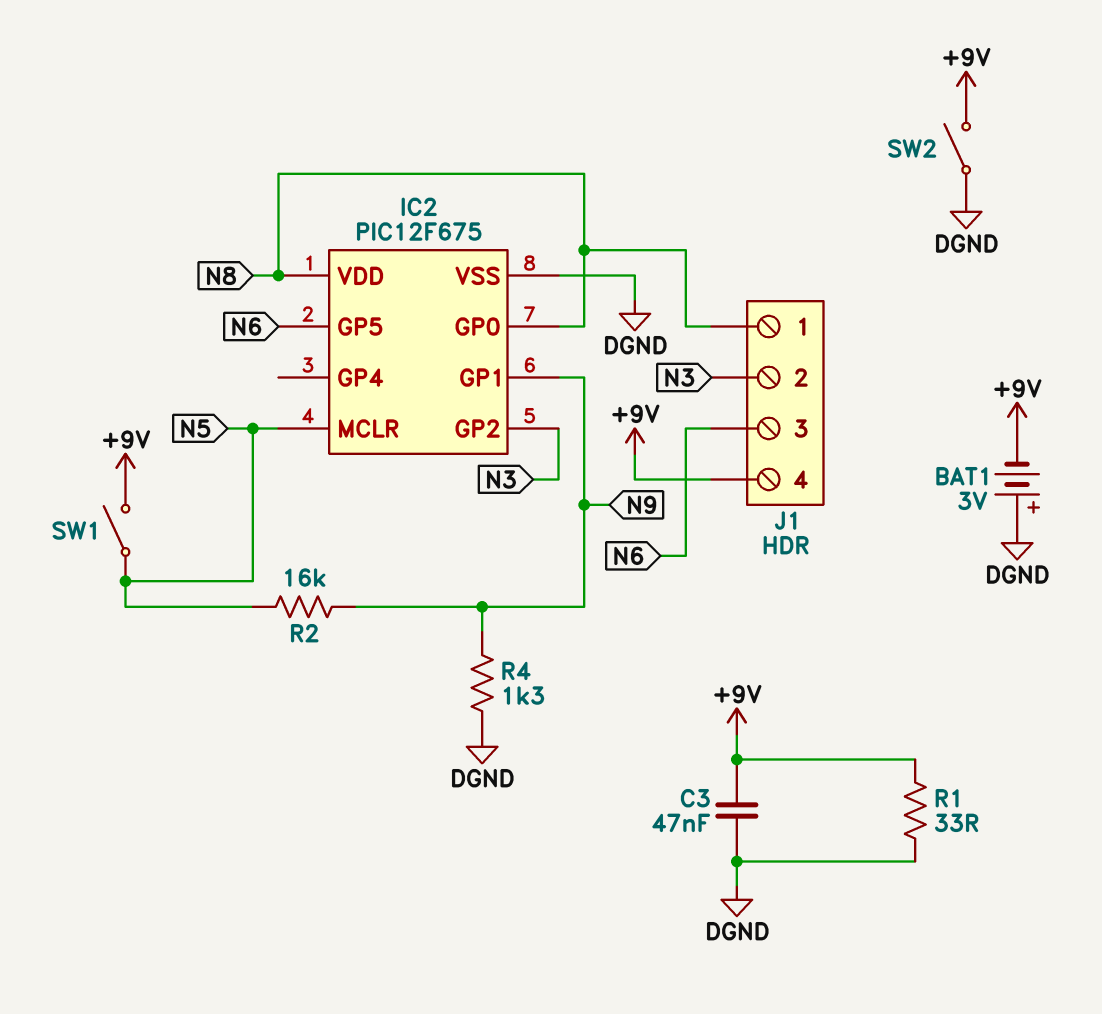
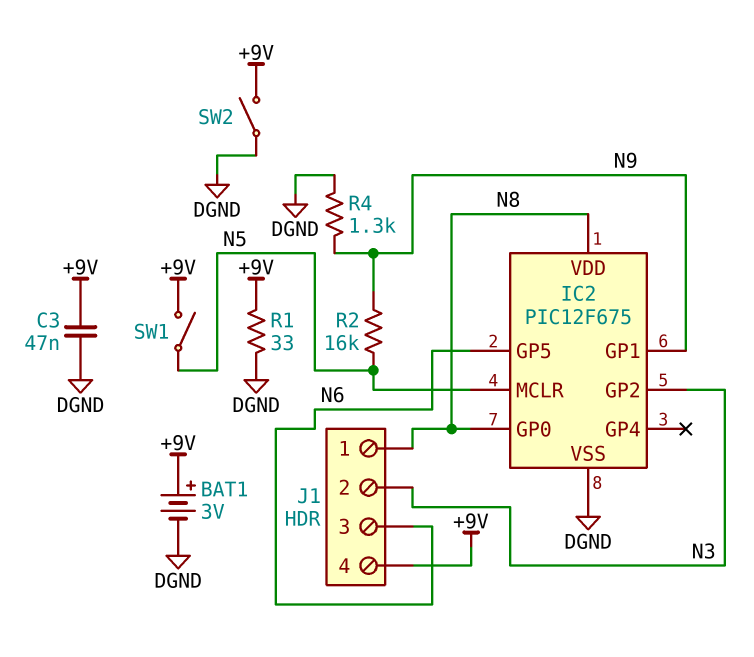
BAT1: 3V (plus DGND, minus +9V) -> 3V (plus +9V, minus DGND)

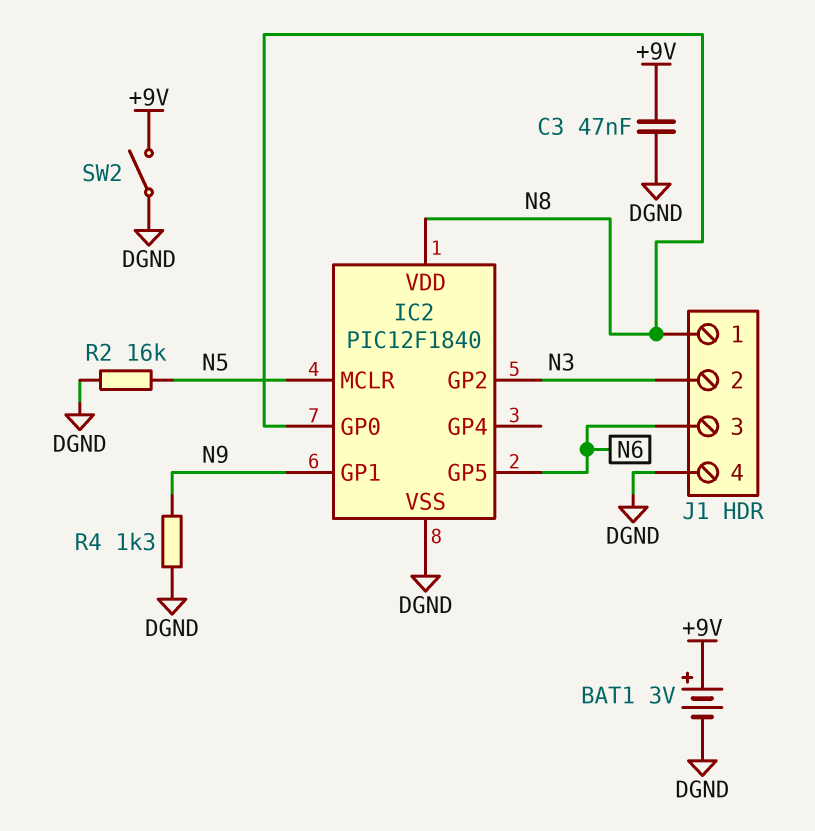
IC2: PIC12F675 -> PIC12F1840
J1 pin 4: +9V -> DGND
R1: 33 (+9V, DGND) -> none
R2: 16k (N5, N9) -> 16k (DGND, N5)
SW1: switch (+9V, N5) -> none

